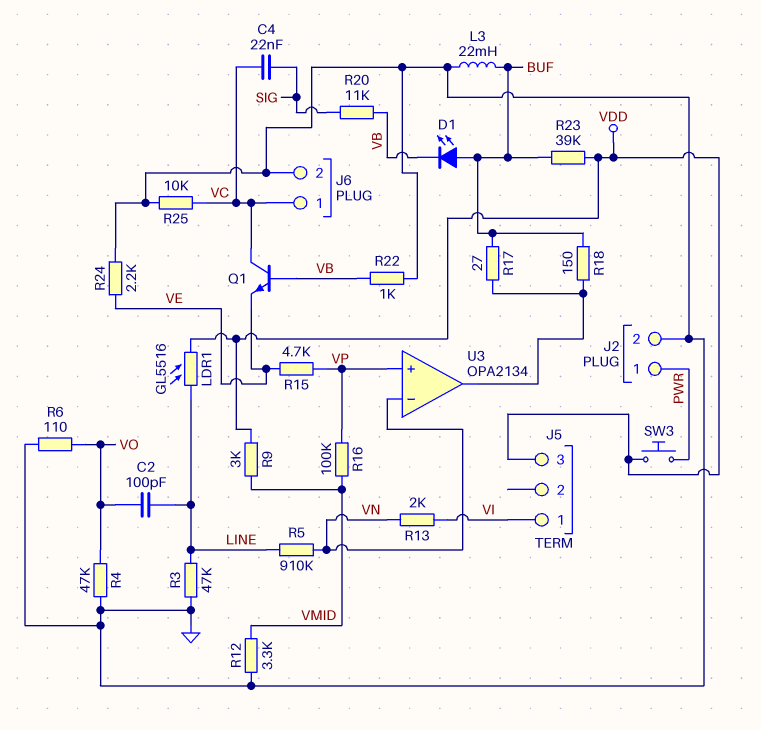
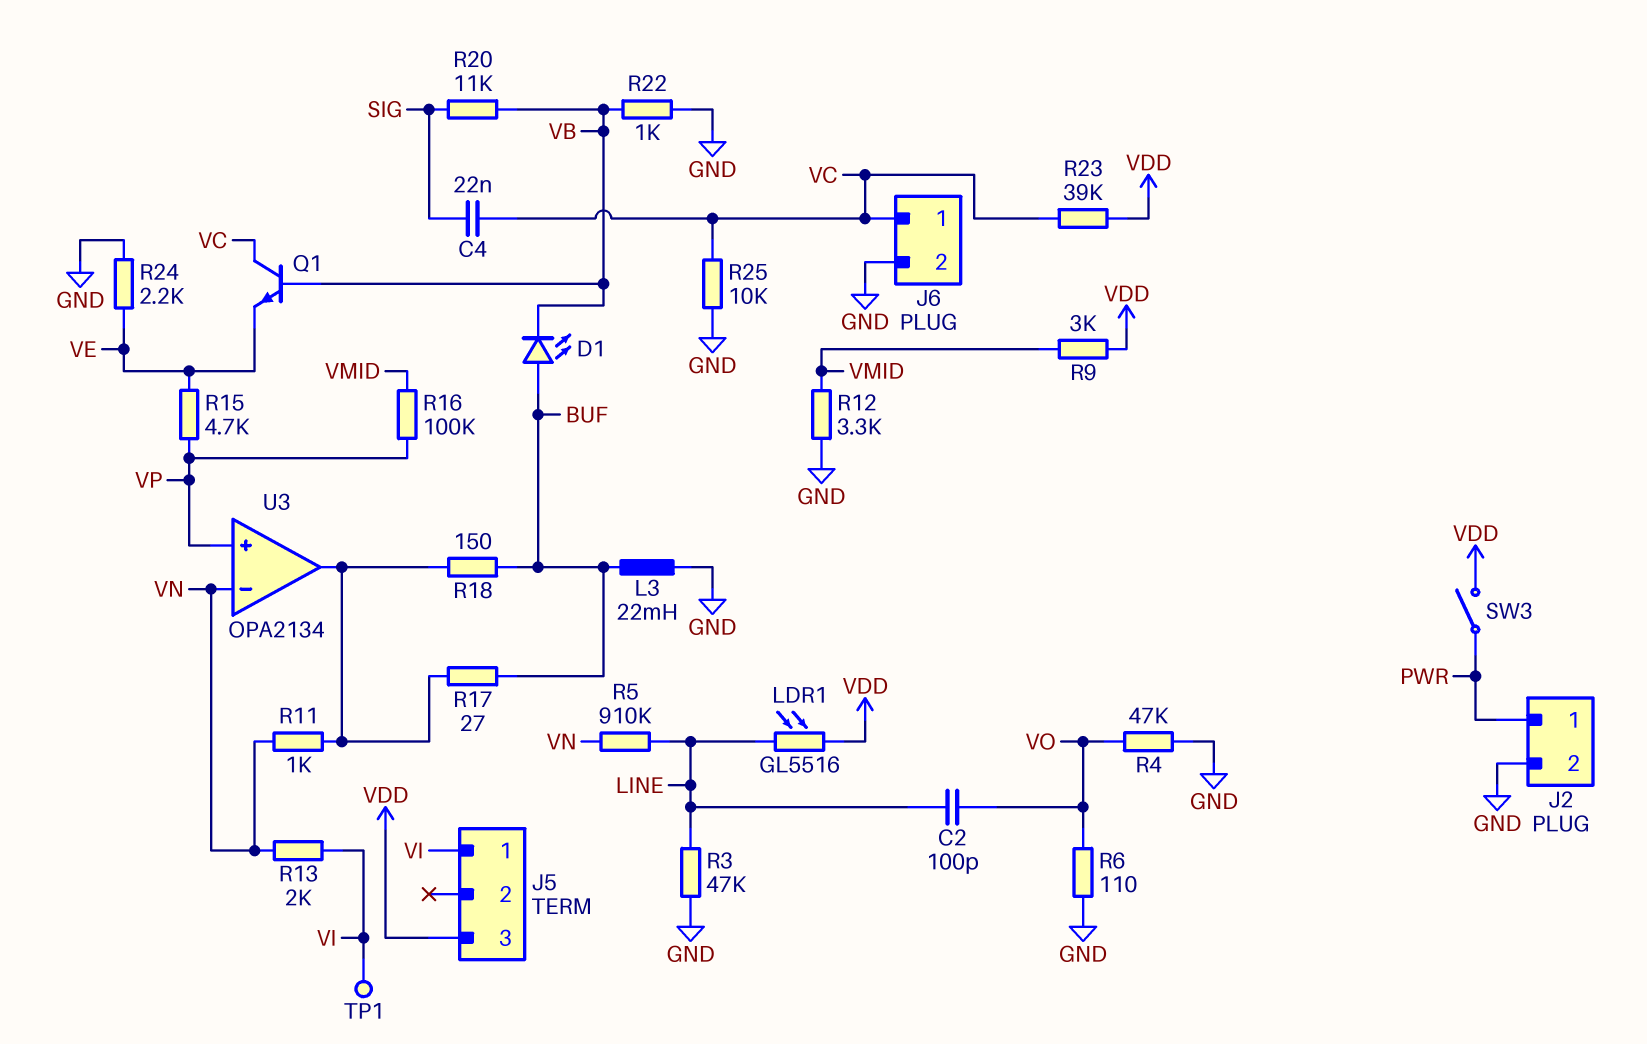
R11: none -> 1k (U3/out, VN)
R23: 39k (BUF, VDD) -> 39k (VC, VDD)
SW3: button (PWR, VDD) -> switch (PWR, VDD)
TP1: none -> test point (VI)

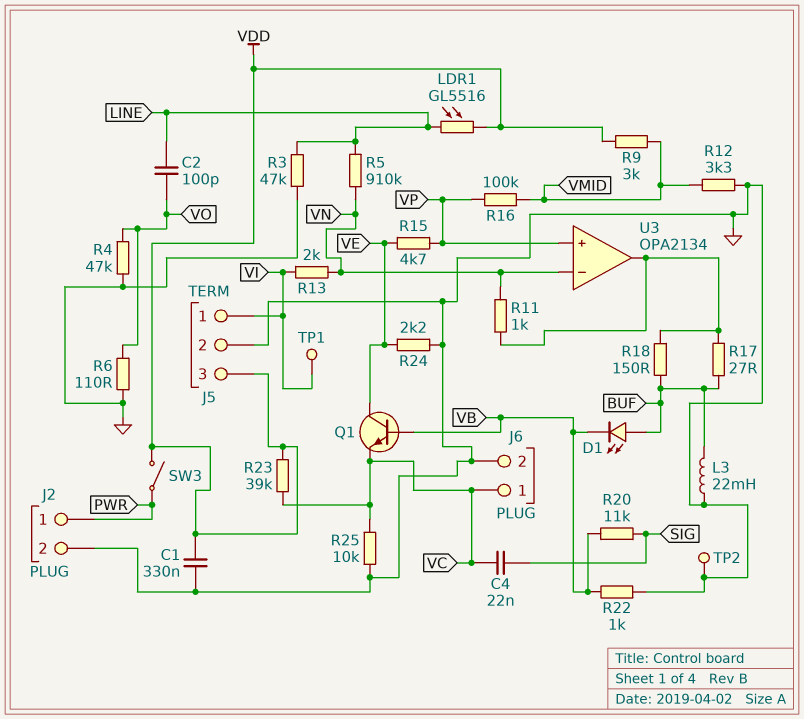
C1: none -> 330nF (GND, VDD)
J5 pin 2: none -> GND
Q1: NPN (B VB, C VC, E VE) -> NPN (B VB, C VE, E VC)
TP2: none -> test point (GND)

